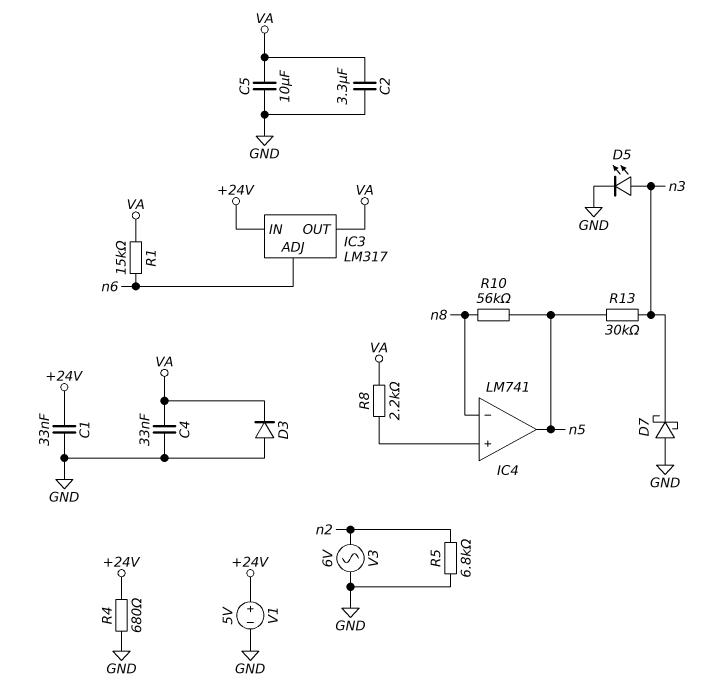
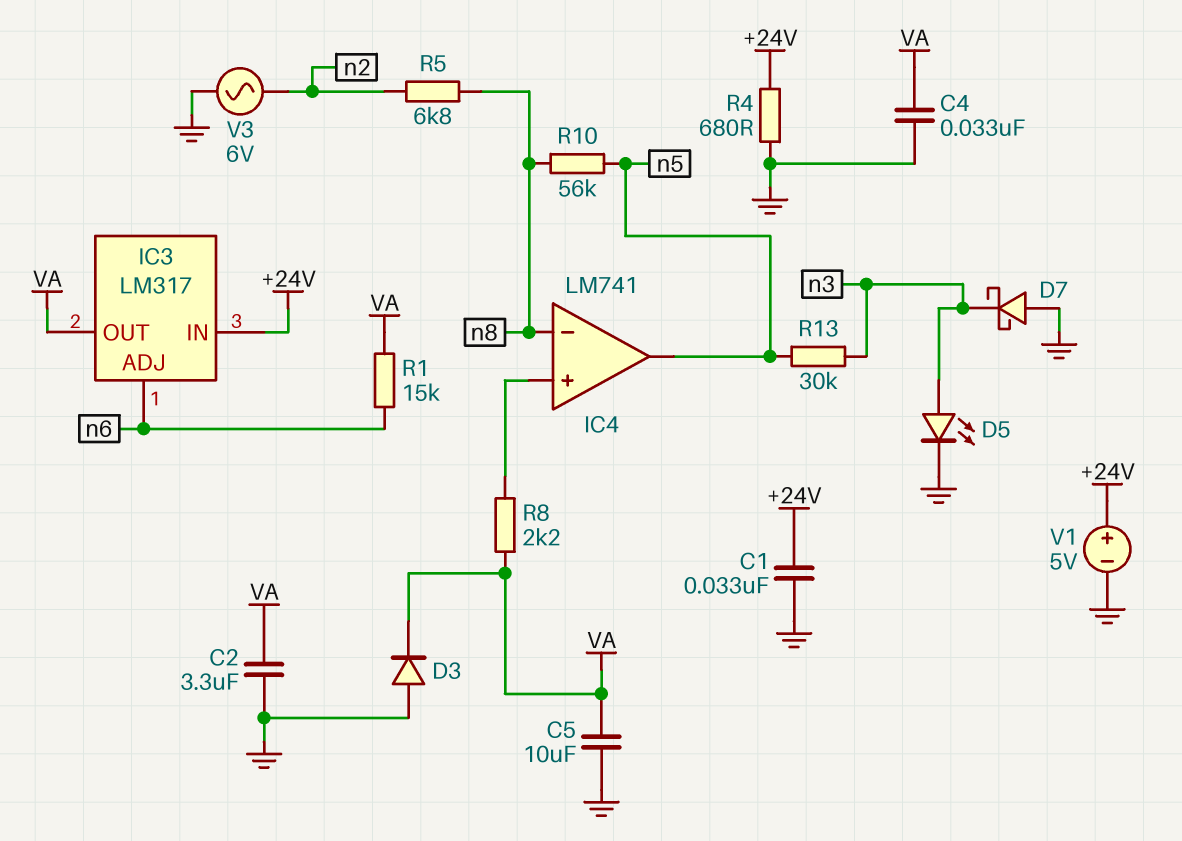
R5: 6.8k (GND, n2) -> 6.8k (n2, n8)

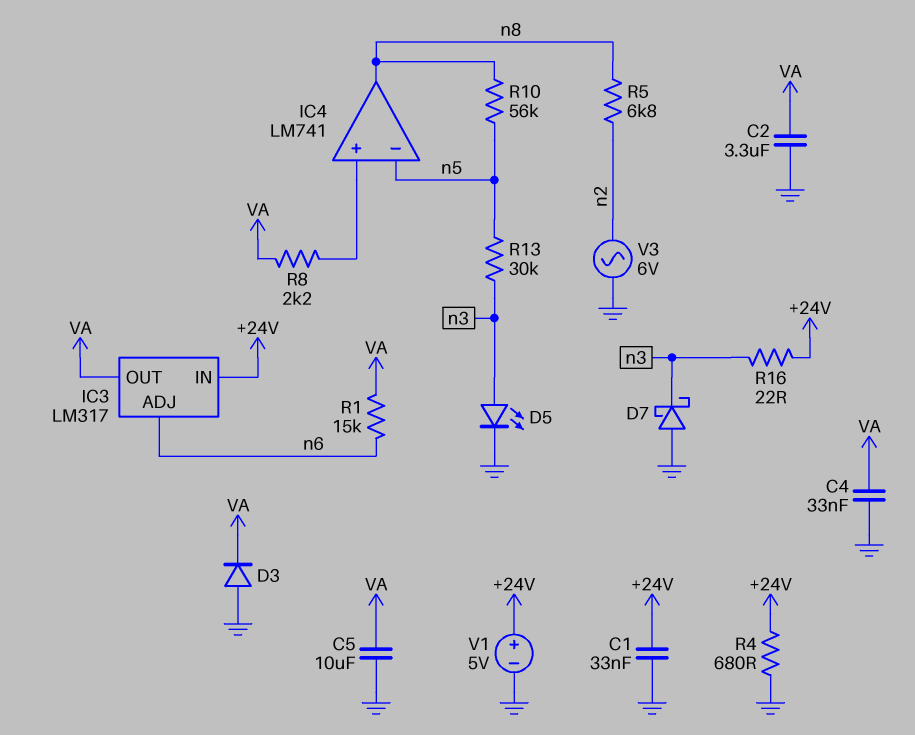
IC4 pin in-: n8 -> n5
IC4 pin out: n5 -> n8
R16: none -> 22 (+24V, n3)

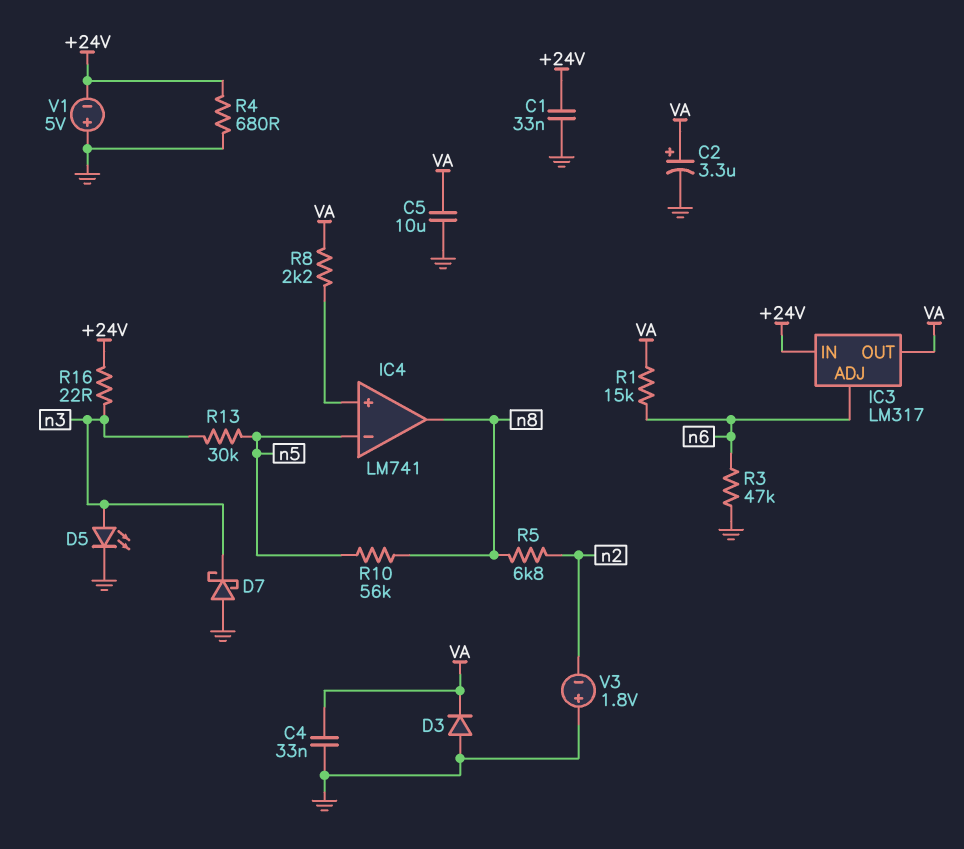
C2: 3.3uF (GND, VA) -> 3.3uF (plus VA, minus GND)
R3: none -> 47k (GND, n6)
V1: 5V (plus +24V, minus GND) -> 5V (plus GND, minus +24V)
V3: AC 6V (GND, n2) -> 1.8V (plus GND, minus n2)

